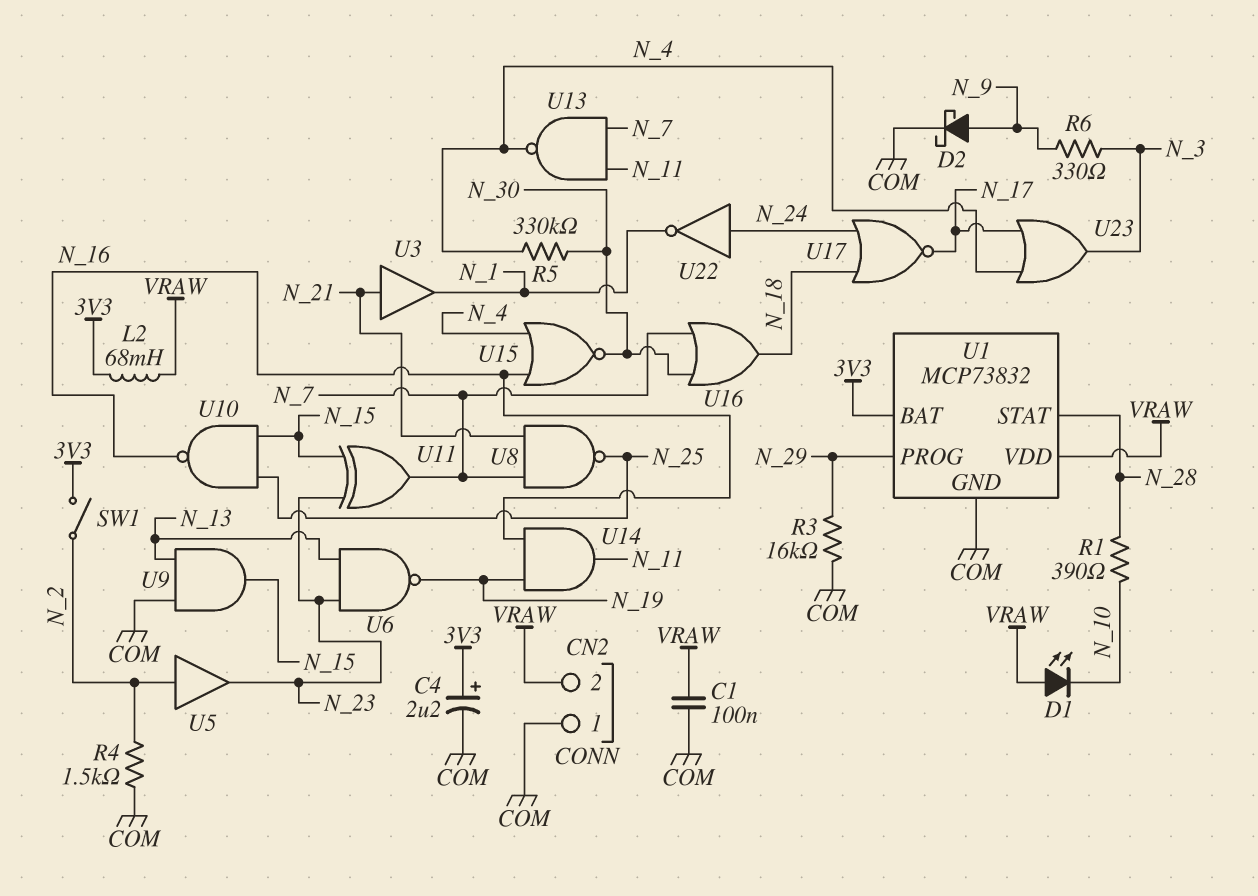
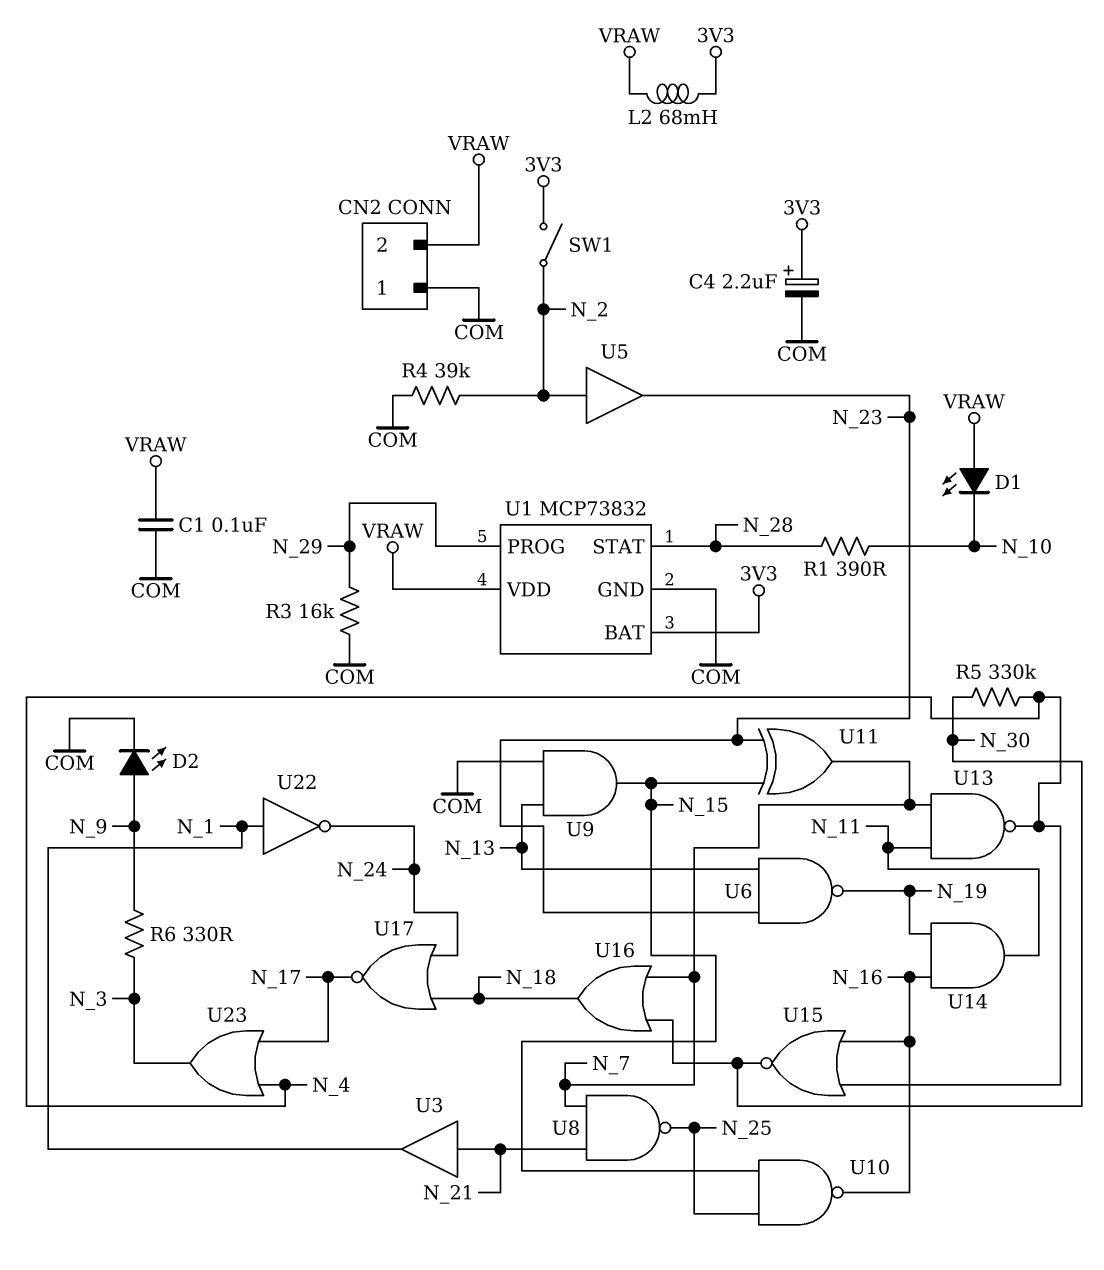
D2: schottky (A N_9, K COM) -> LED (A N_9, K COM)
R4: 1.5k (COM, N_2) -> 39k (COM, N_2)
U22: NOT (in N_24, out N_1) -> NOT (in N_1, out N_24)

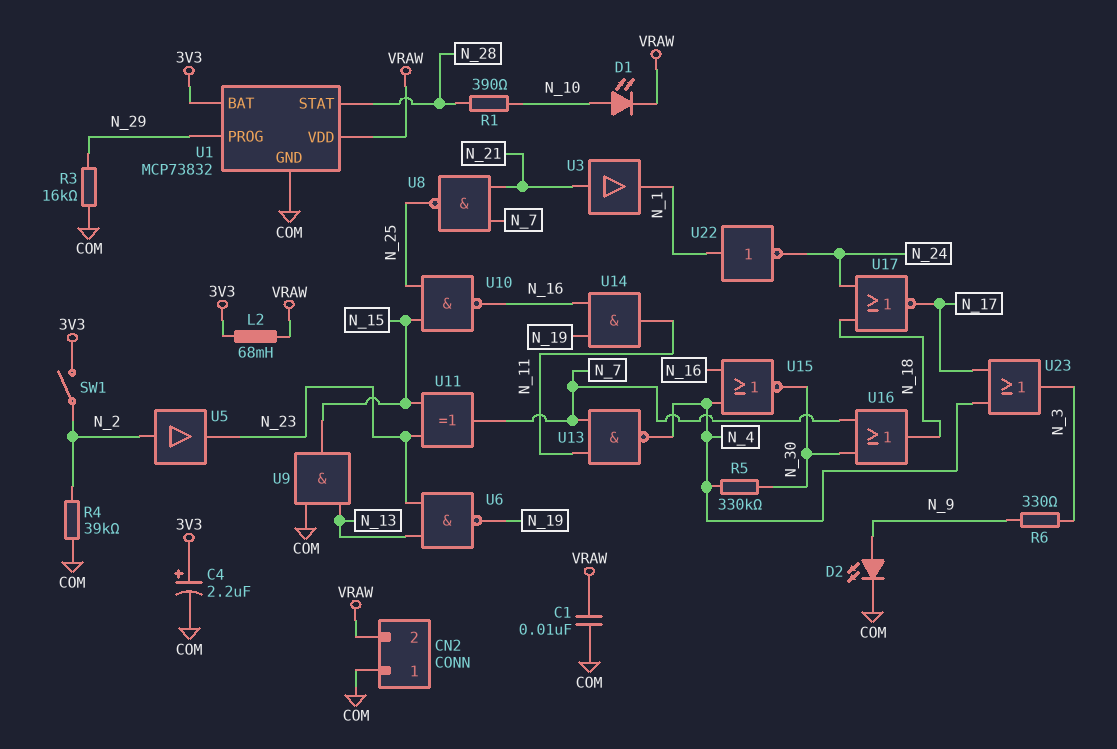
C1: 100nF (COM, VRAW) -> 10nF (COM, VRAW)
D1: LED (A VRAW, K N_10) -> LED (A N_10, K VRAW)

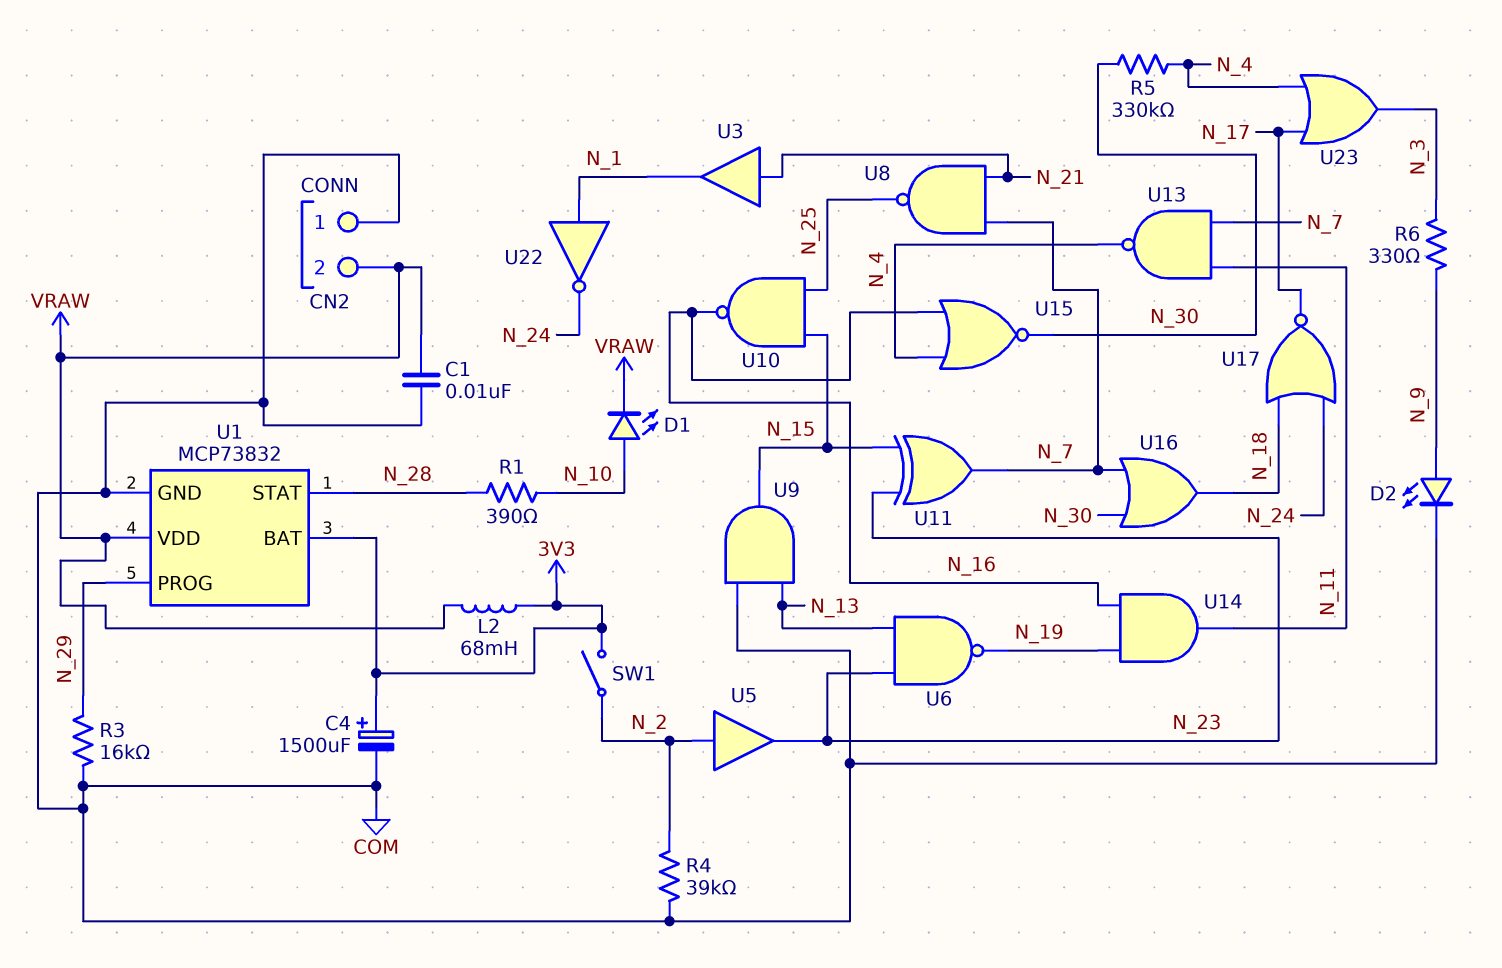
C4: 2.2uF (plus 3V3, minus COM) -> 1500uF (plus 3V3, minus COM)

